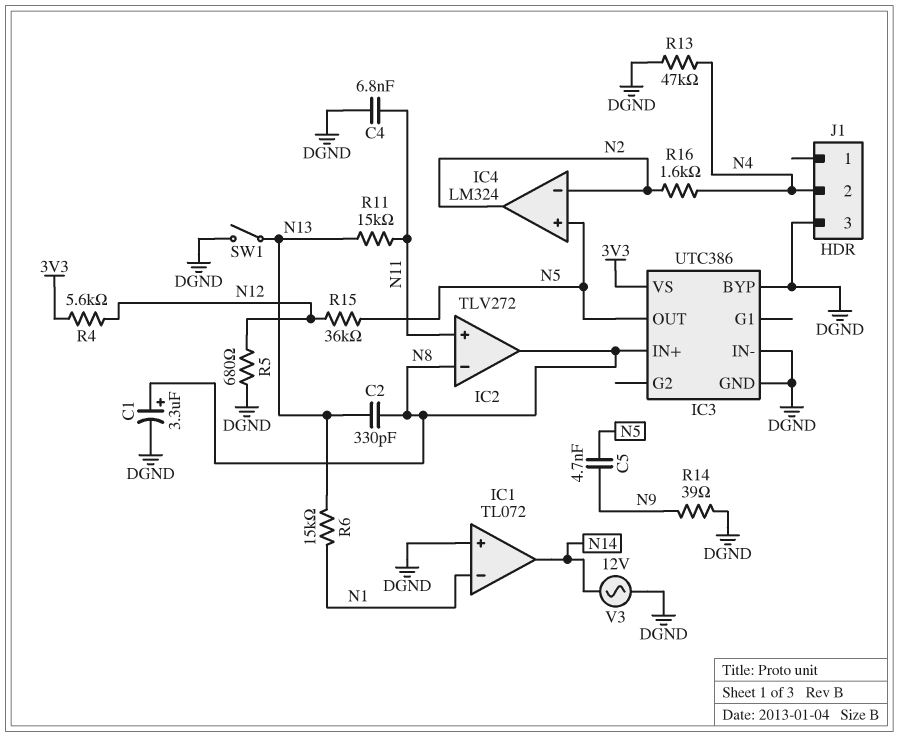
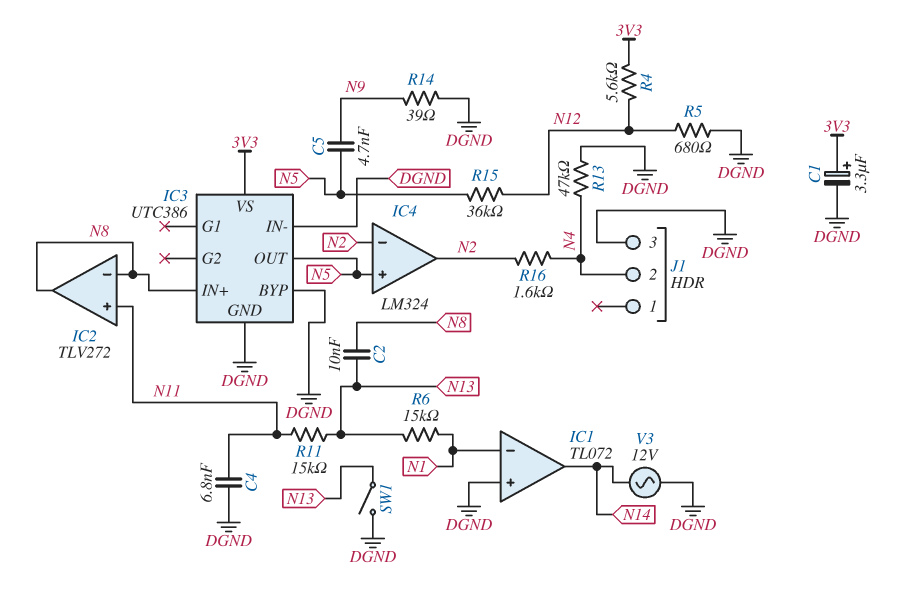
C1: 3.3uF (plus N8, minus DGND) -> 3.3uF (plus 3V3, minus DGND)
C2: 330pF (N8, N13) -> 10nF (N8, N13)

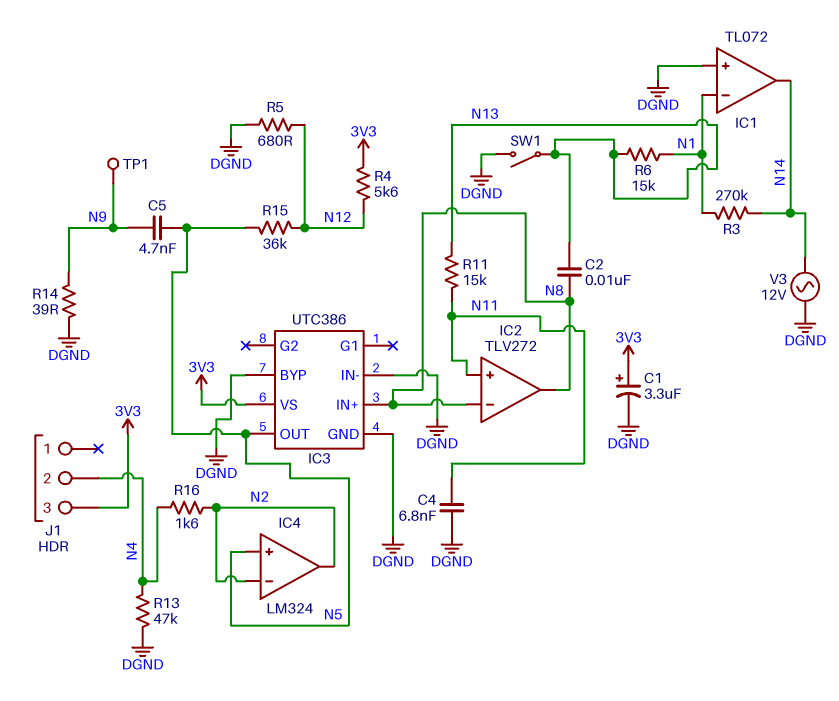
J1 pin 3: DGND -> 3V3
R3: none -> 270k (N1, N14)
TP1: none -> test point (N9)

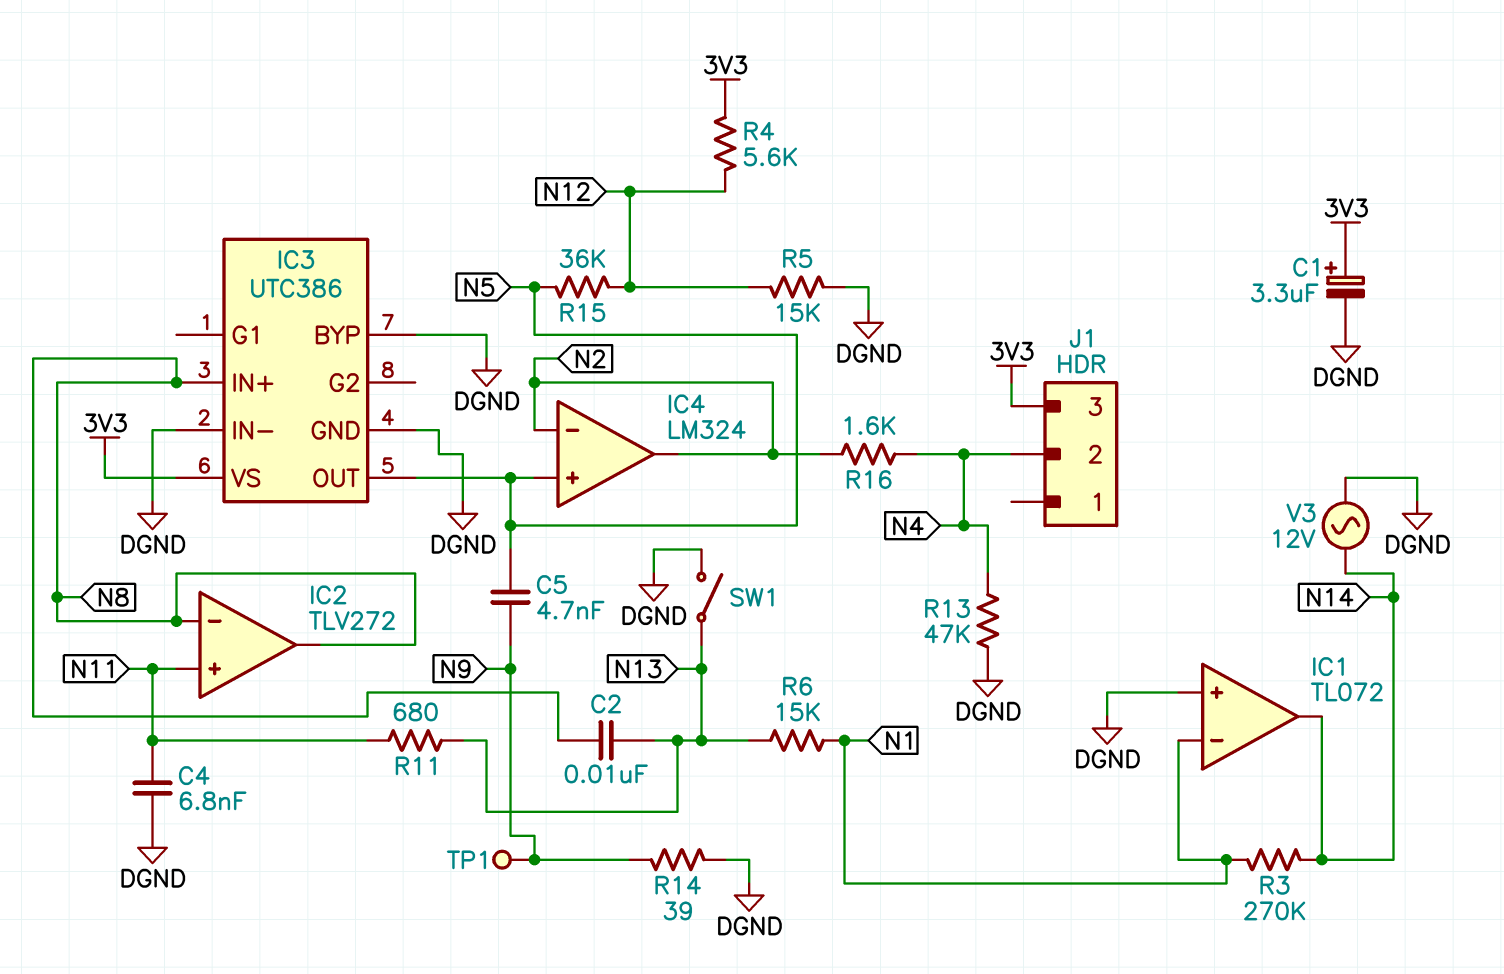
R5: 680 (DGND, N12) -> 15k (DGND, N12)
R11: 15k (N11, N13) -> 680 (N11, N13)

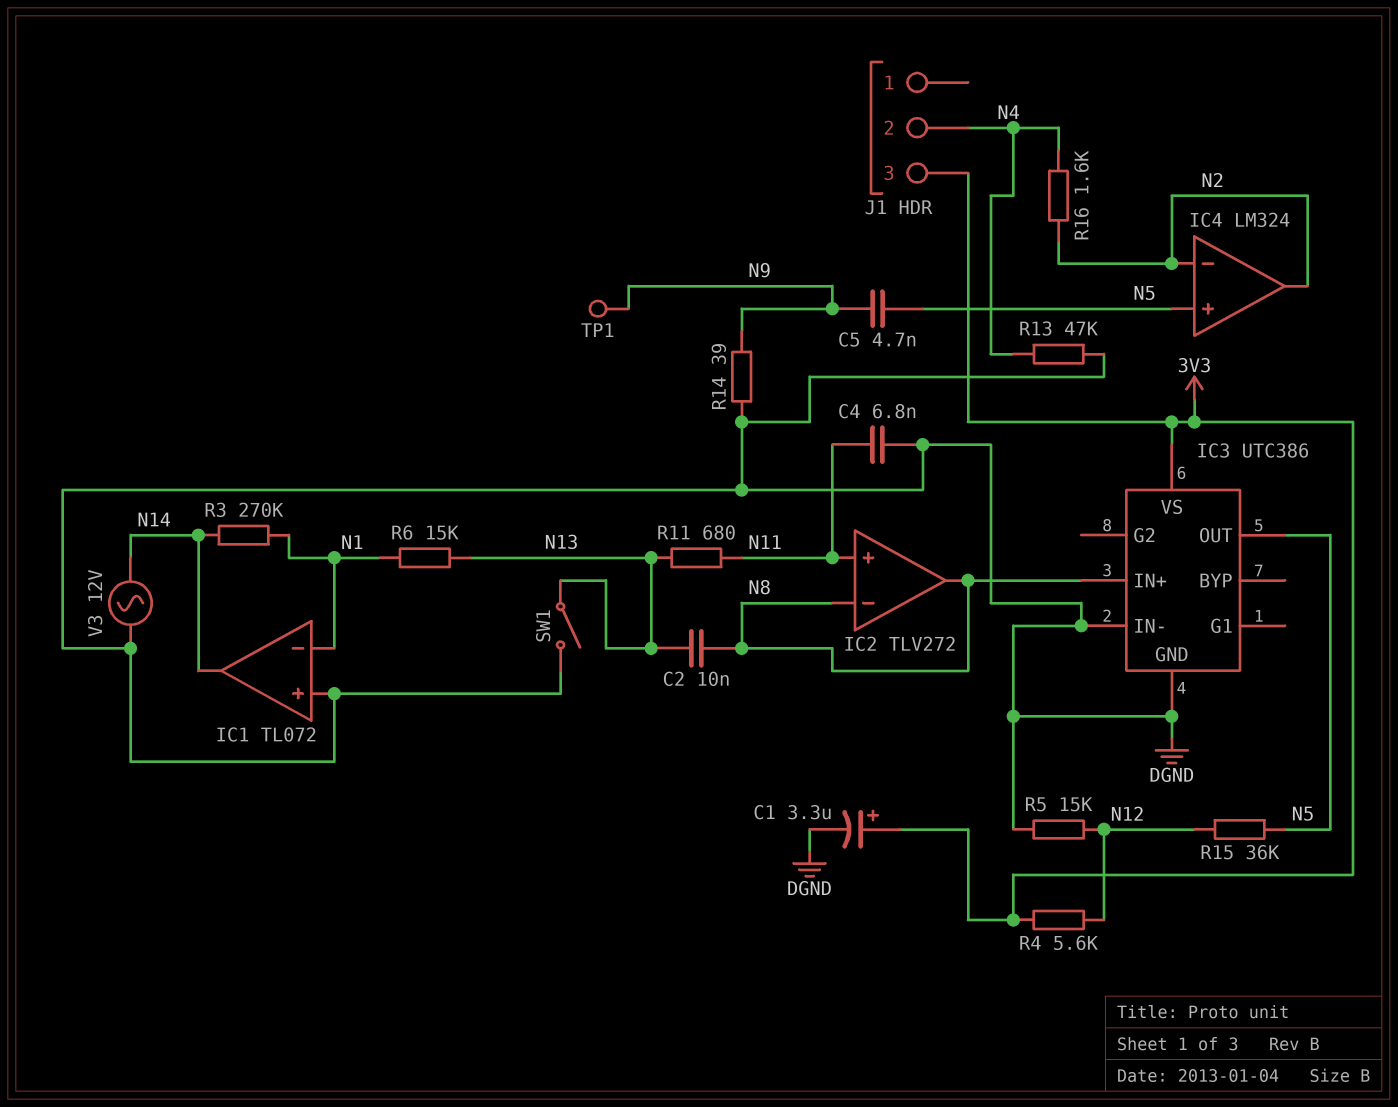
IC3 pin BYP: DGND -> none

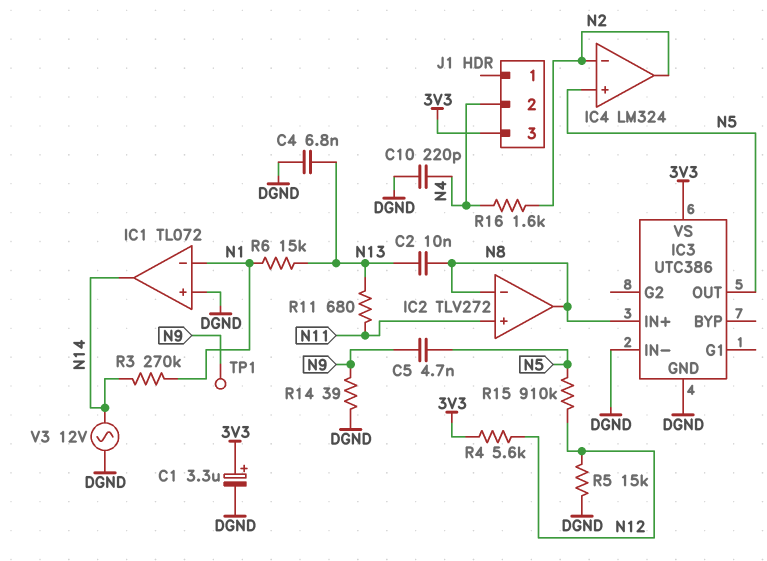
C4: 6.8nF (DGND, N11) -> 6.8nF (DGND, N13)
C10: none -> 220pF (DGND, N4)
R13: 47k (DGND, N4) -> none
R15: 36k (N5, N12) -> 910k (N5, N12)
SW1: switch (DGND, N13) -> none

